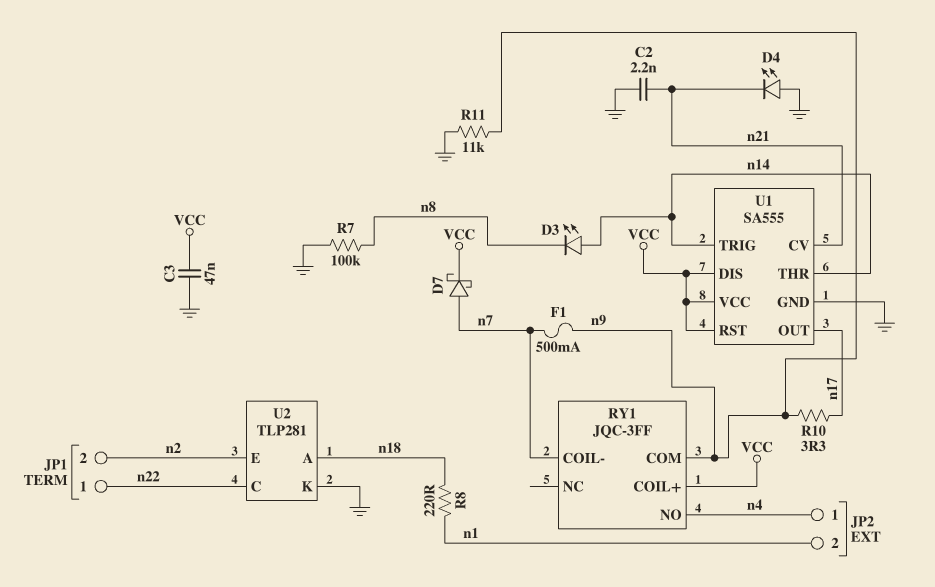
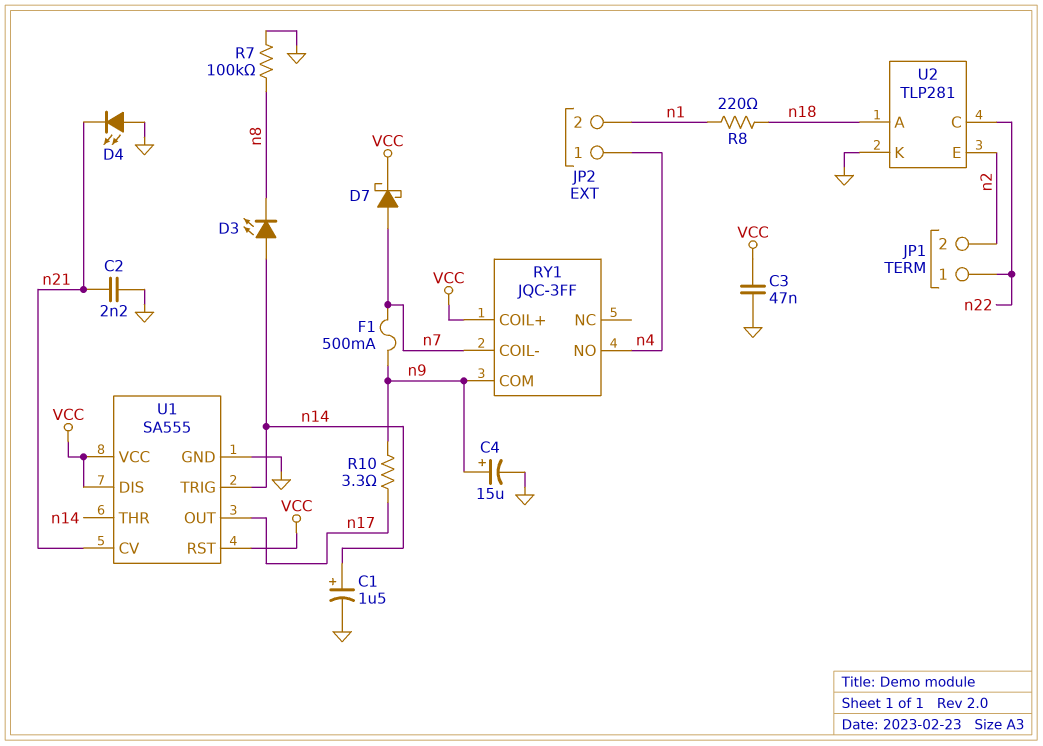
C1: none -> 1.5uF (plus n14, minus GND)
C4: none -> 15uF (plus n9, minus GND)
R11: 11k (GND, n9) -> none

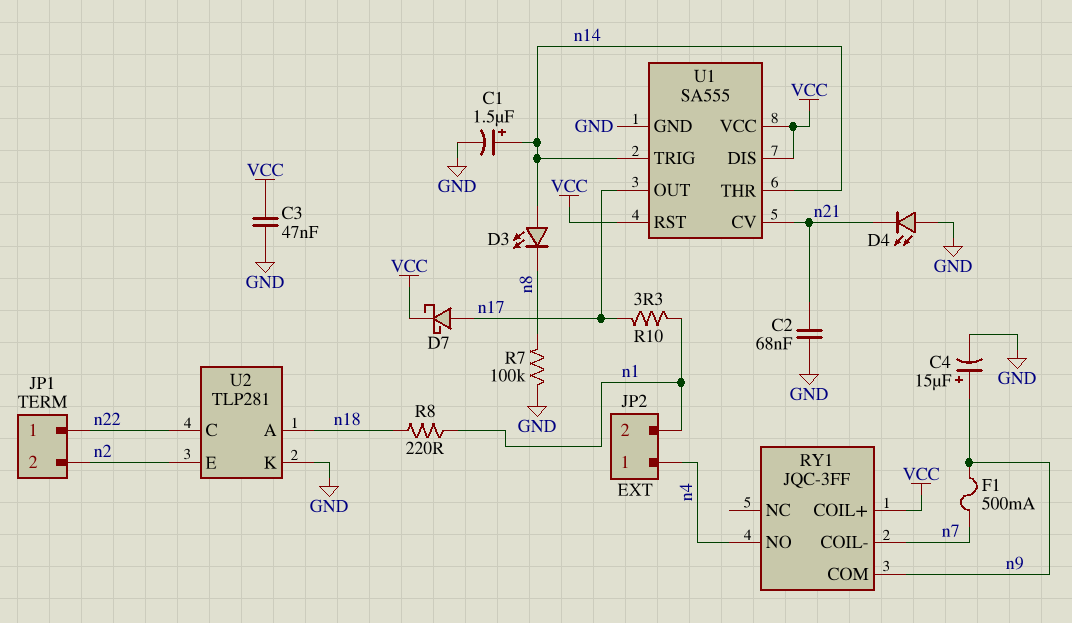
C2: 2.2nF (GND, n21) -> 68nF (GND, n21)
D7: schottky (A n7, K VCC) -> schottky (A n17, K VCC)
R10: 3.3 (n9, n17) -> 3.3 (n1, n17)

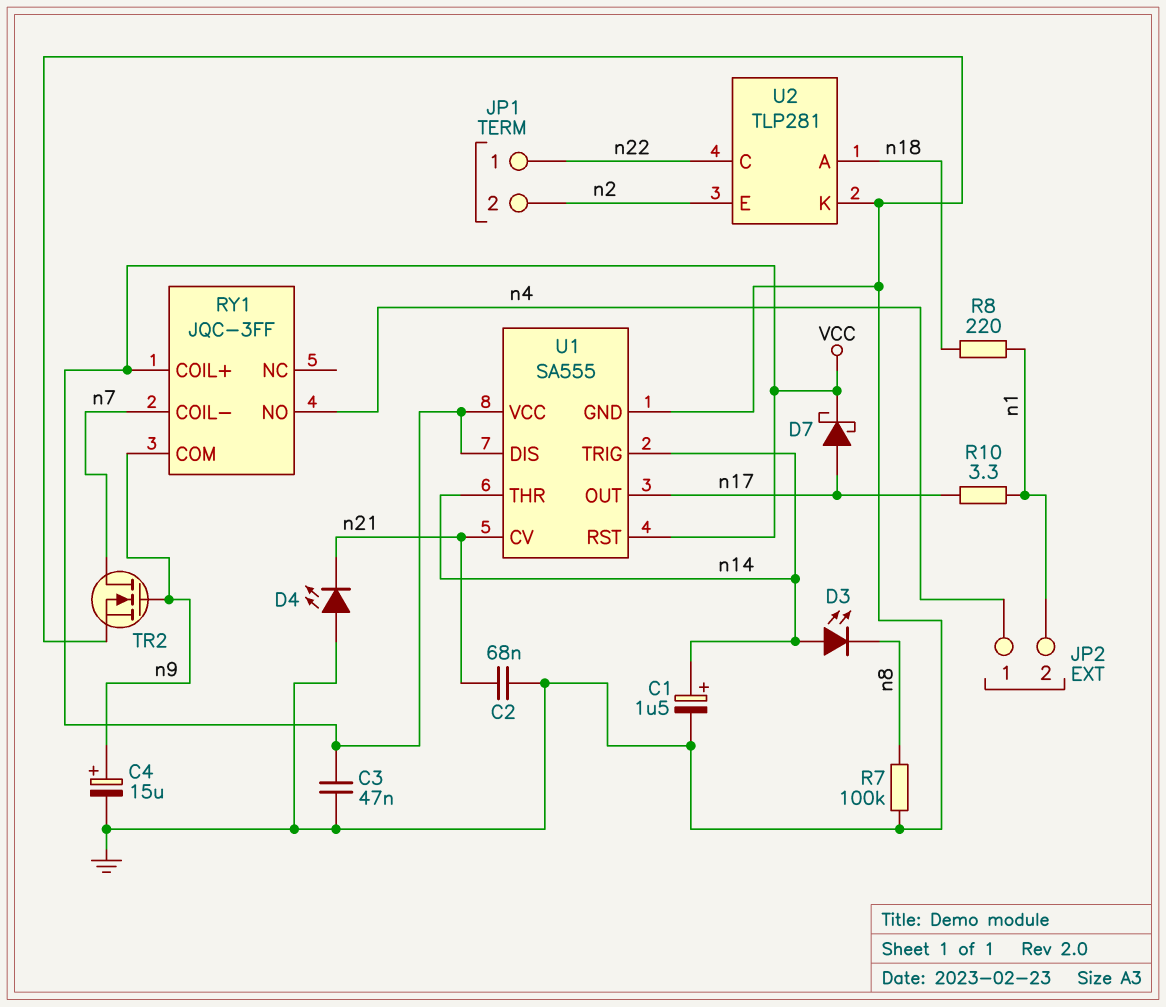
F1: 500mA (n7, n9) -> none
TR2: none -> NMOS (G n9, D n7, S GND)

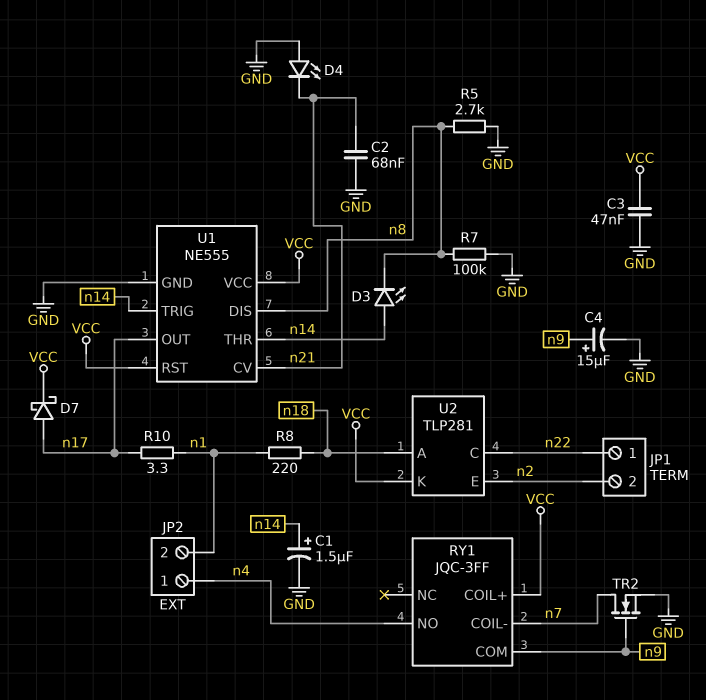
R5: none -> 2.7k (GND, n8)
U1: SA555 -> NE555
U1 pin DIS: VCC -> n8
U2 pin K: GND -> VCC

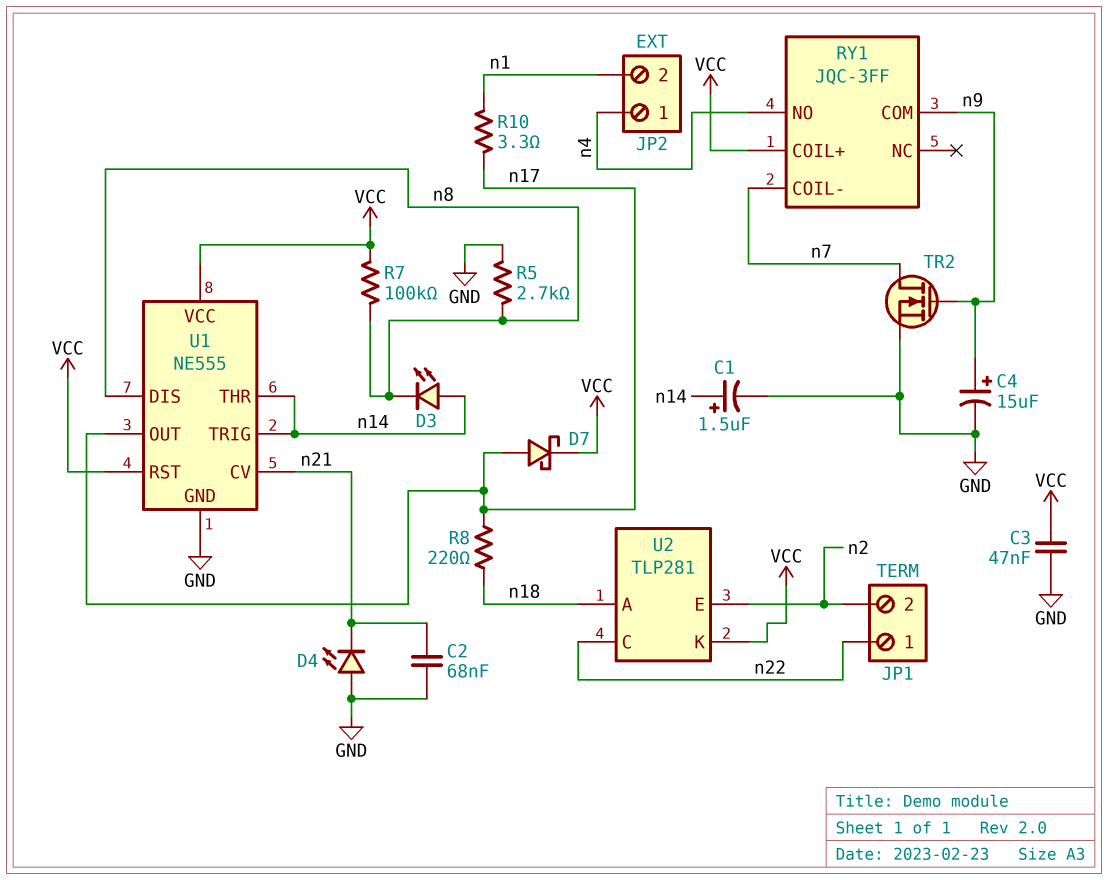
R7: 100k (GND, n8) -> 100k (VCC, n8)
R8: 220 (n1, n18) -> 220 (n17, n18)

